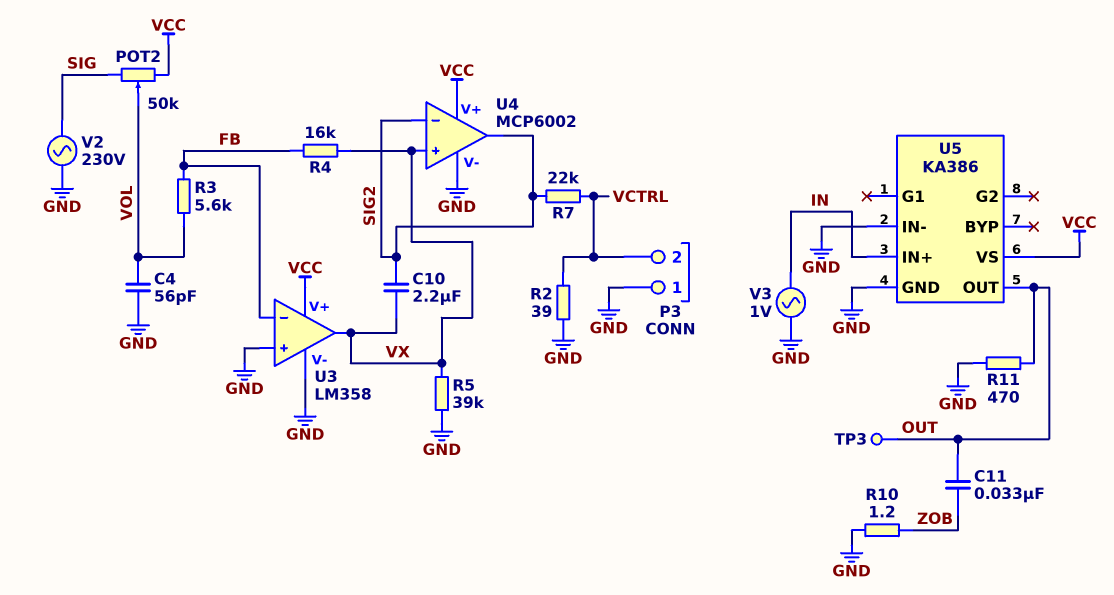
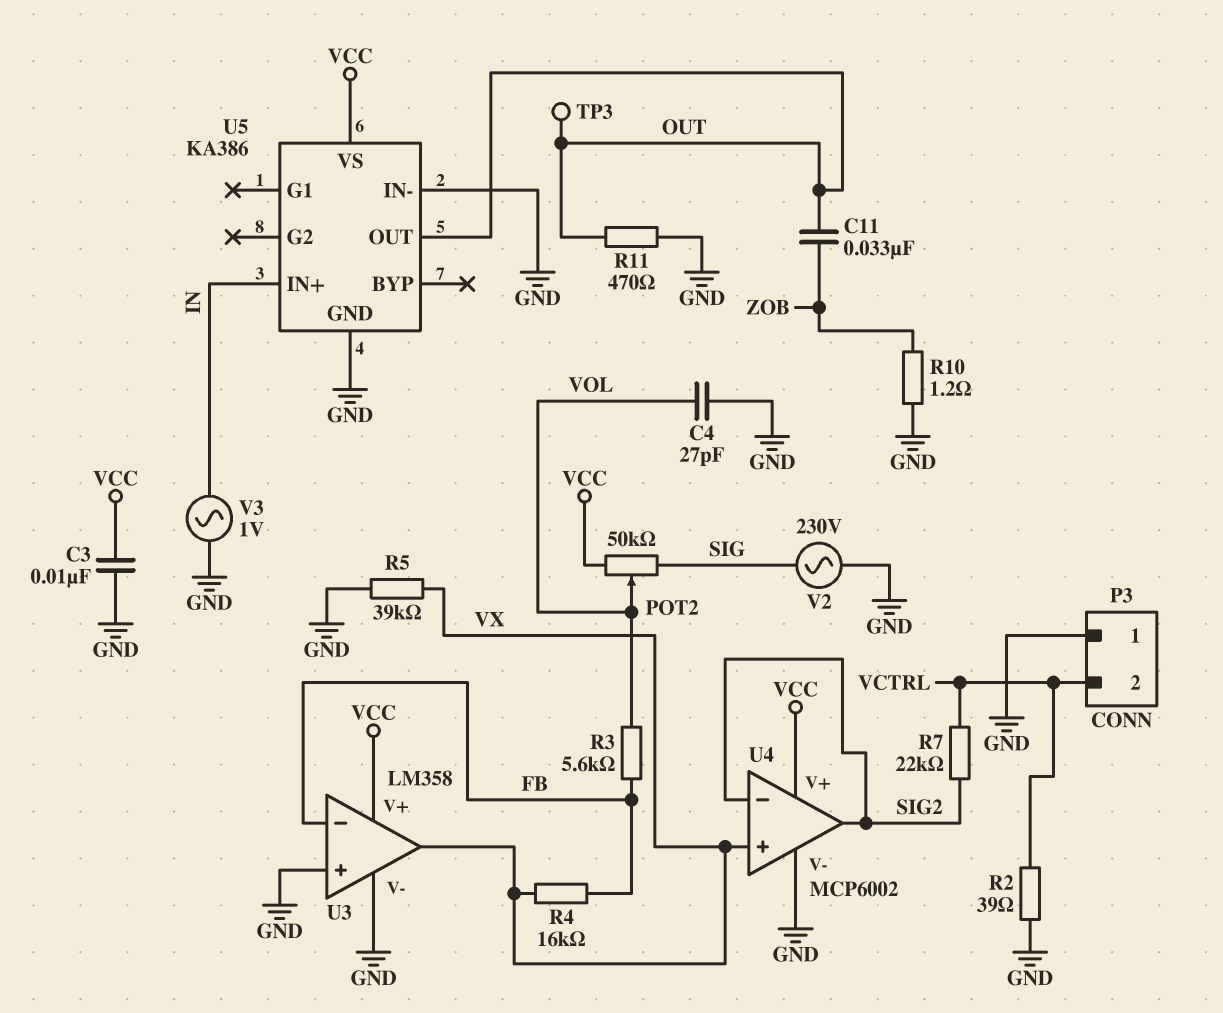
C3: none -> 10nF (GND, VCC)
C4: 56pF (GND, VOL) -> 27pF (GND, VOL)
C10: 2.2uF (SIG2, VX) -> none

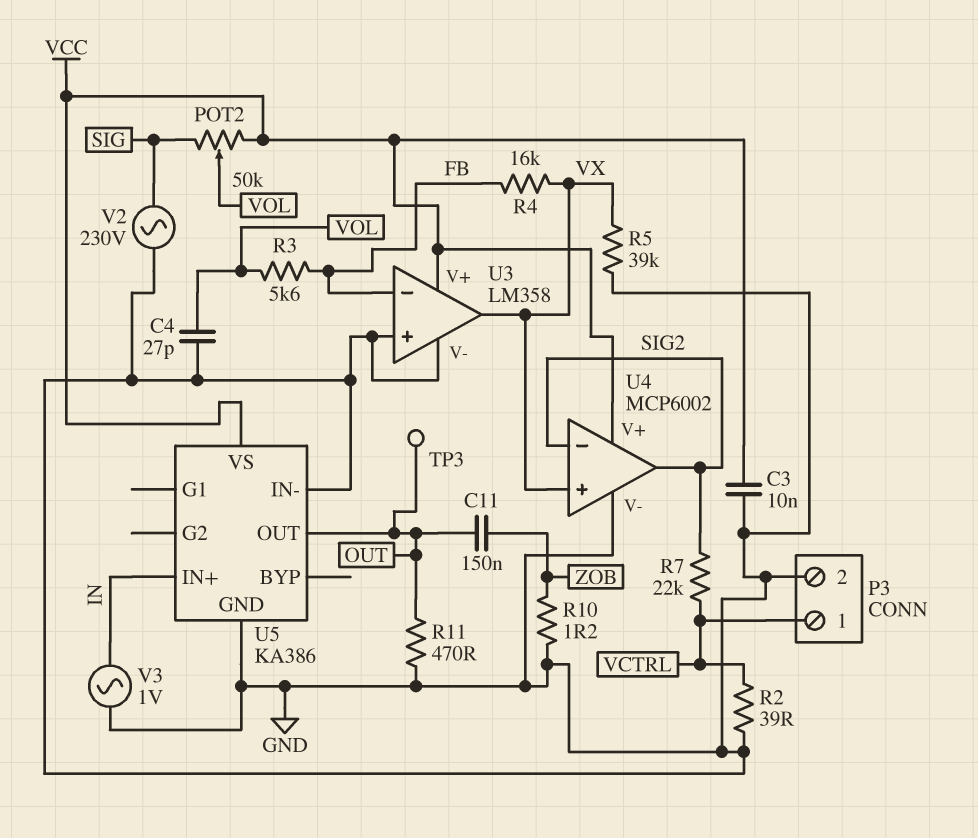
C11: 33nF (OUT, ZOB) -> 150nF (OUT, ZOB)
P3 pin 1: GND -> VCTRL
P3 pin 2: VCTRL -> GND

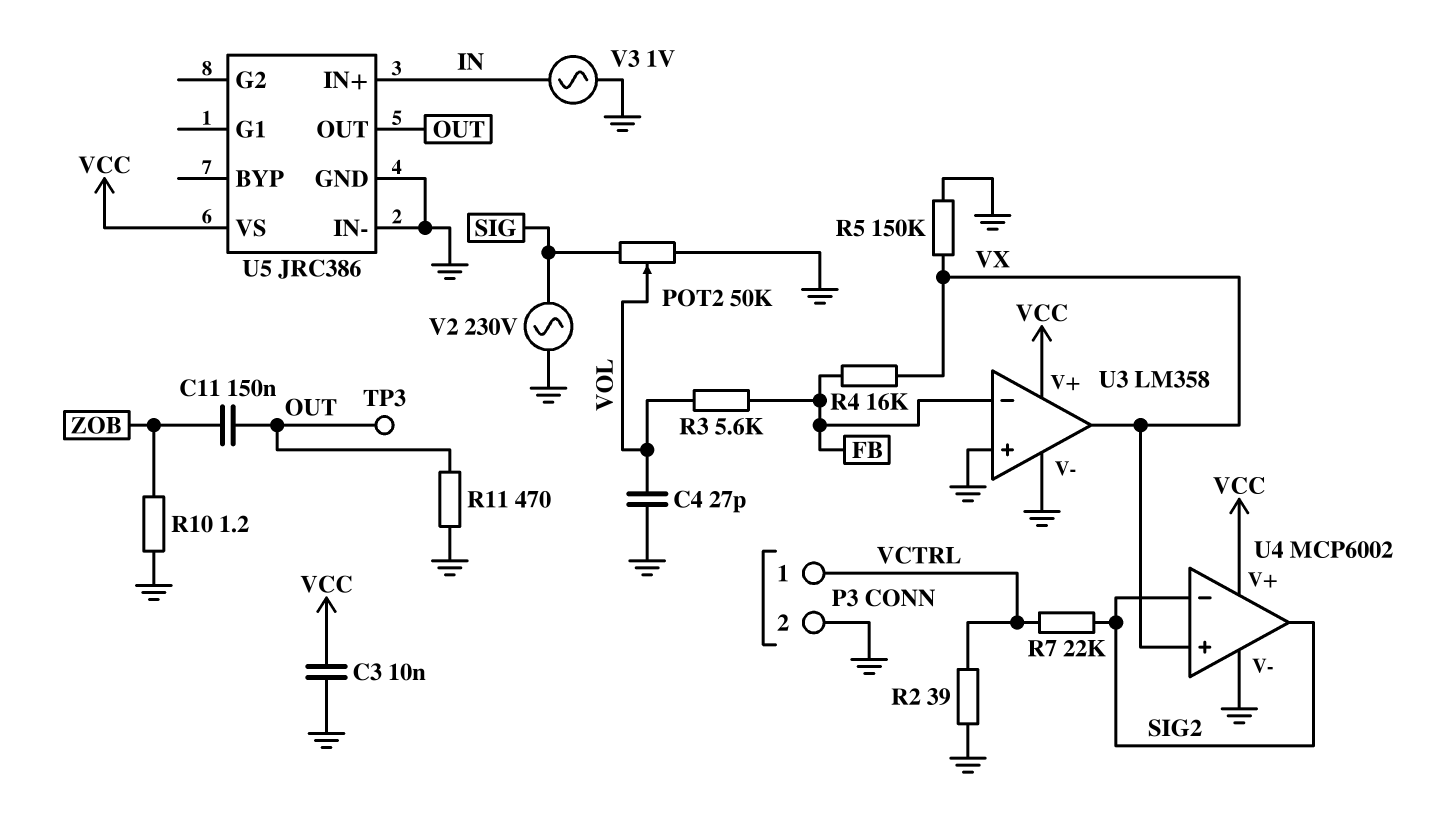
POT2: 50k (SIG, VCC, wiper VOL) -> 50k (GND, SIG, wiper VOL)
R5: 39k (GND, VX) -> 150k (GND, VX)
U5: KA386 -> JRC386

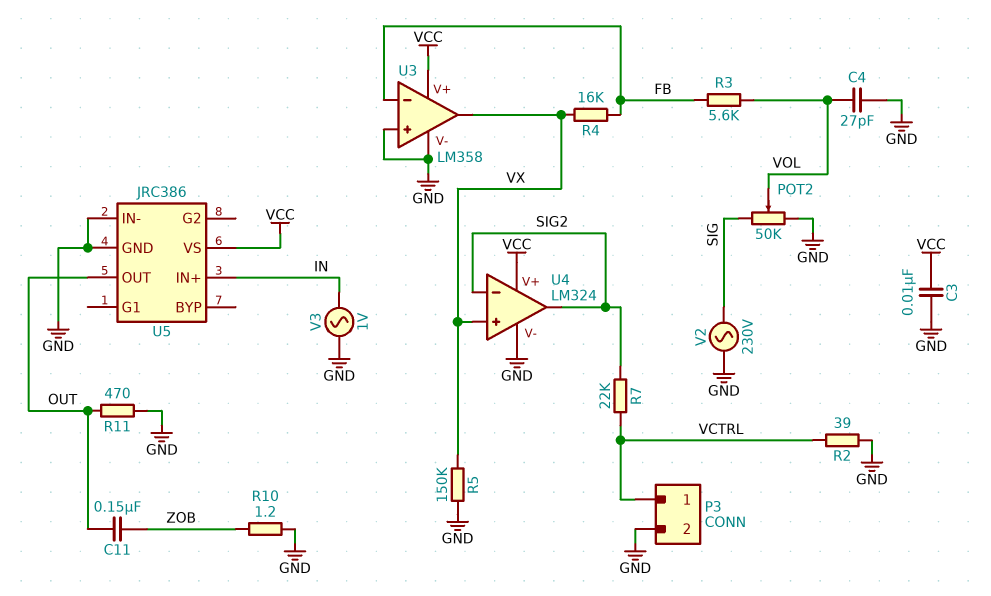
TP3: test point (OUT) -> none
U4: MCP6002 -> LM324

